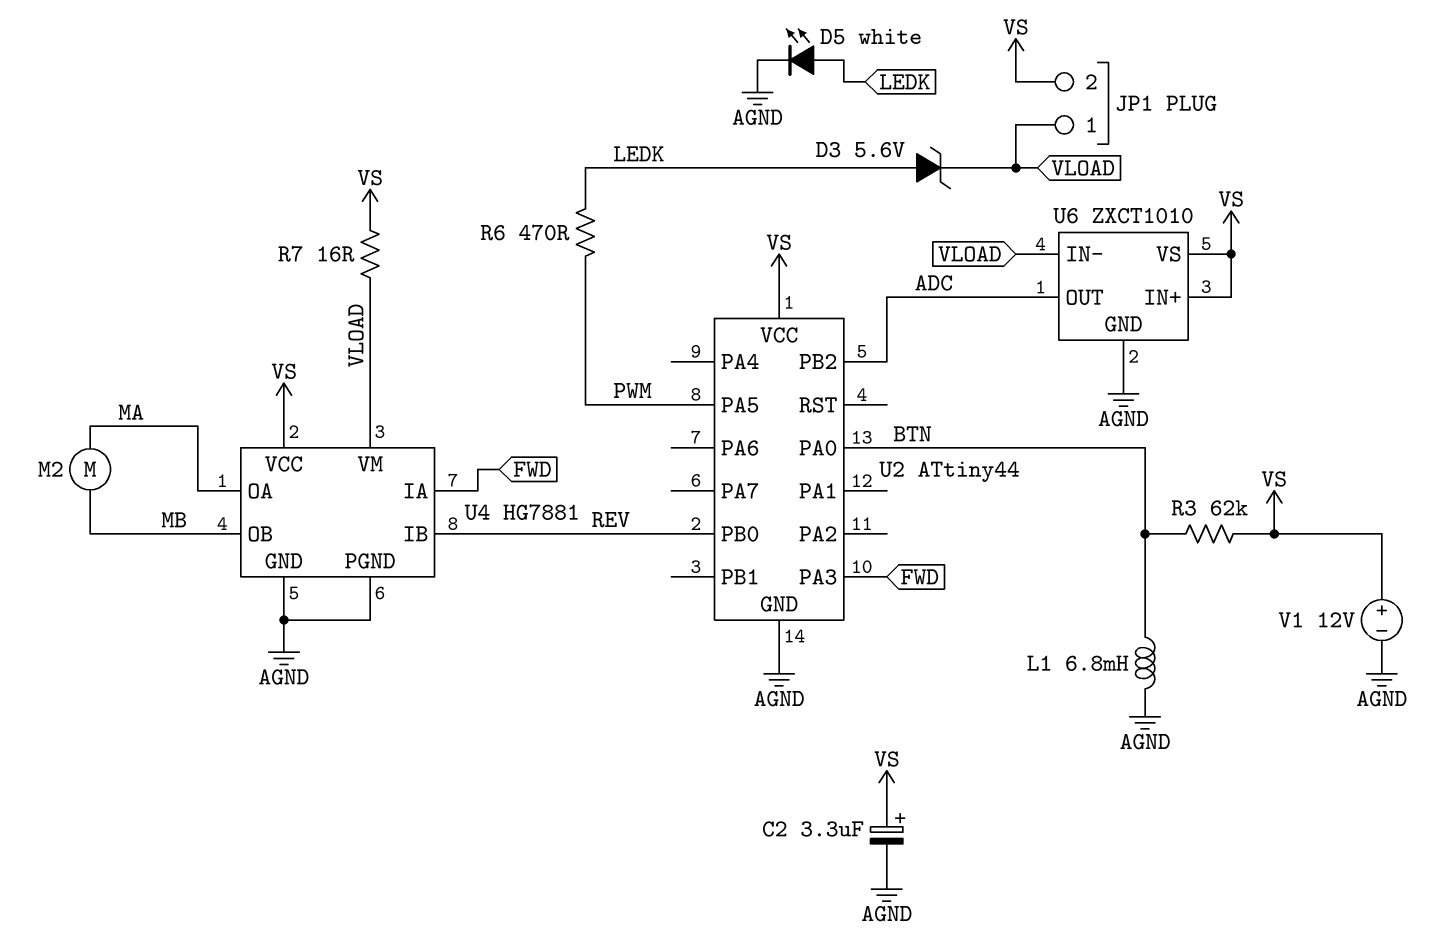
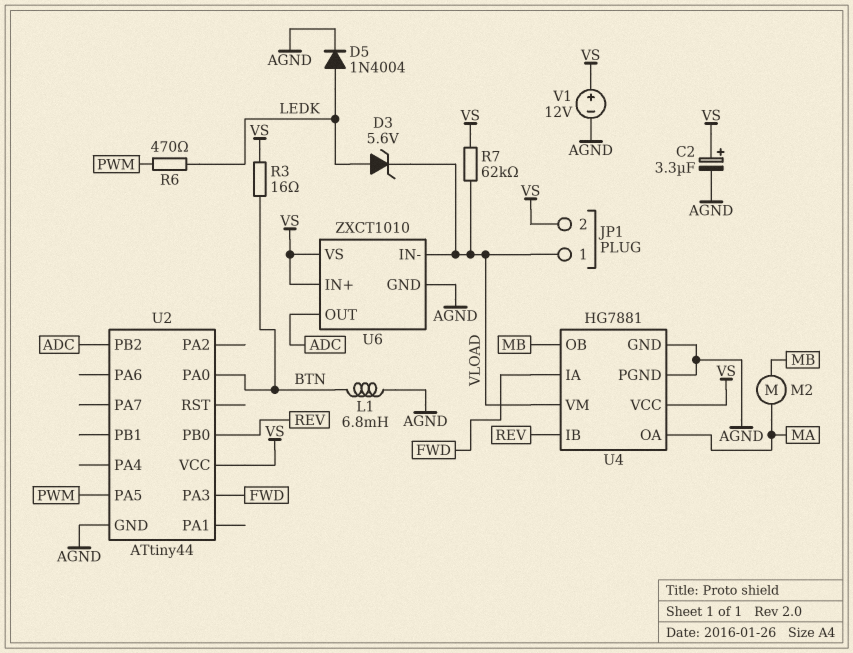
D5: LED white (A LEDK, K AGND) -> diode 1N4004 (A LEDK, K AGND)
R3: 62k (BTN, VS) -> 16 (BTN, VS)
R7: 16 (VLOAD, VS) -> 62k (VLOAD, VS)

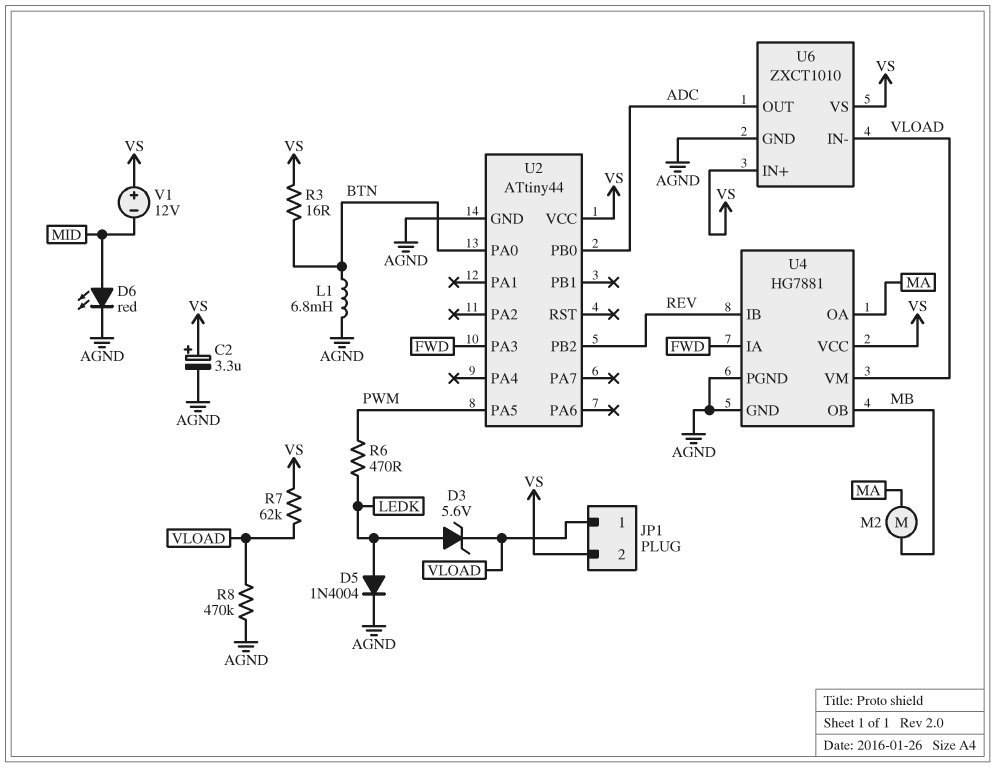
D6: none -> LED red (A MID, K AGND)
R8: none -> 470k (AGND, VLOAD)
U2 pin PB0: REV -> ADC
U2 pin PB2: ADC -> REV
V1: 12V (plus VS, minus AGND) -> 12V (plus VS, minus MID)

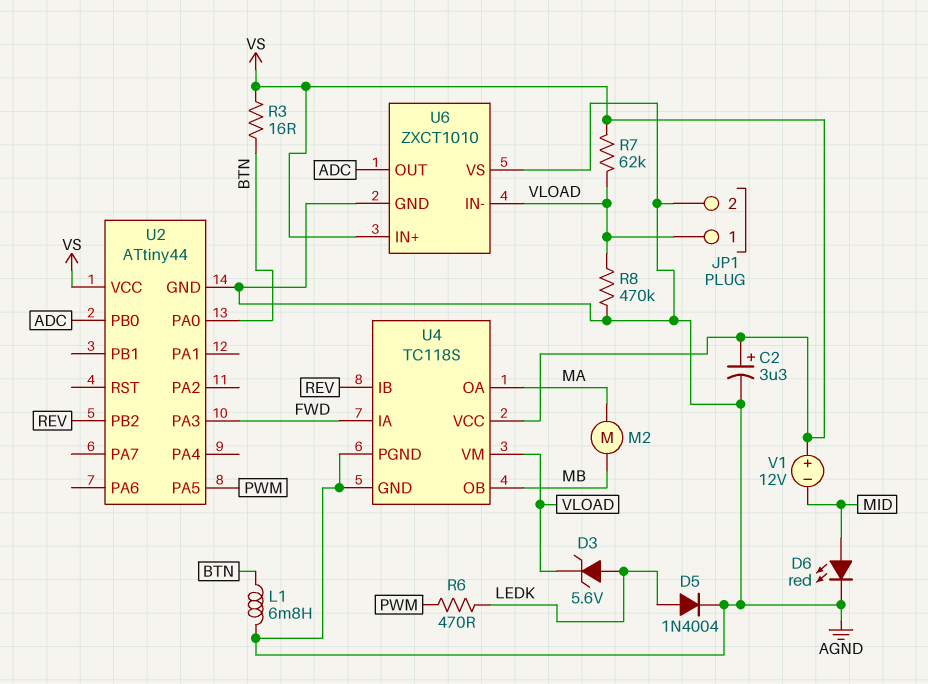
JP1 pin 2: VS -> AGND
U4: HG7881 -> TC118S
U6 pin VS: VS -> AGND

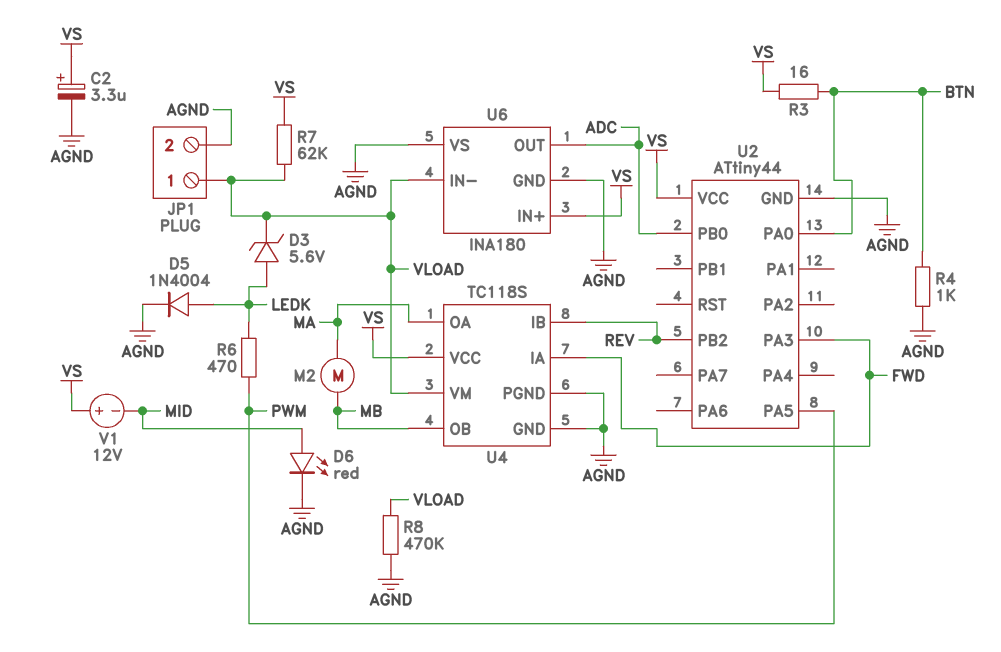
L1: 6.8mH (AGND, BTN) -> none
R4: none -> 1k (AGND, BTN)
U6: ZXCT1010 -> INA180

